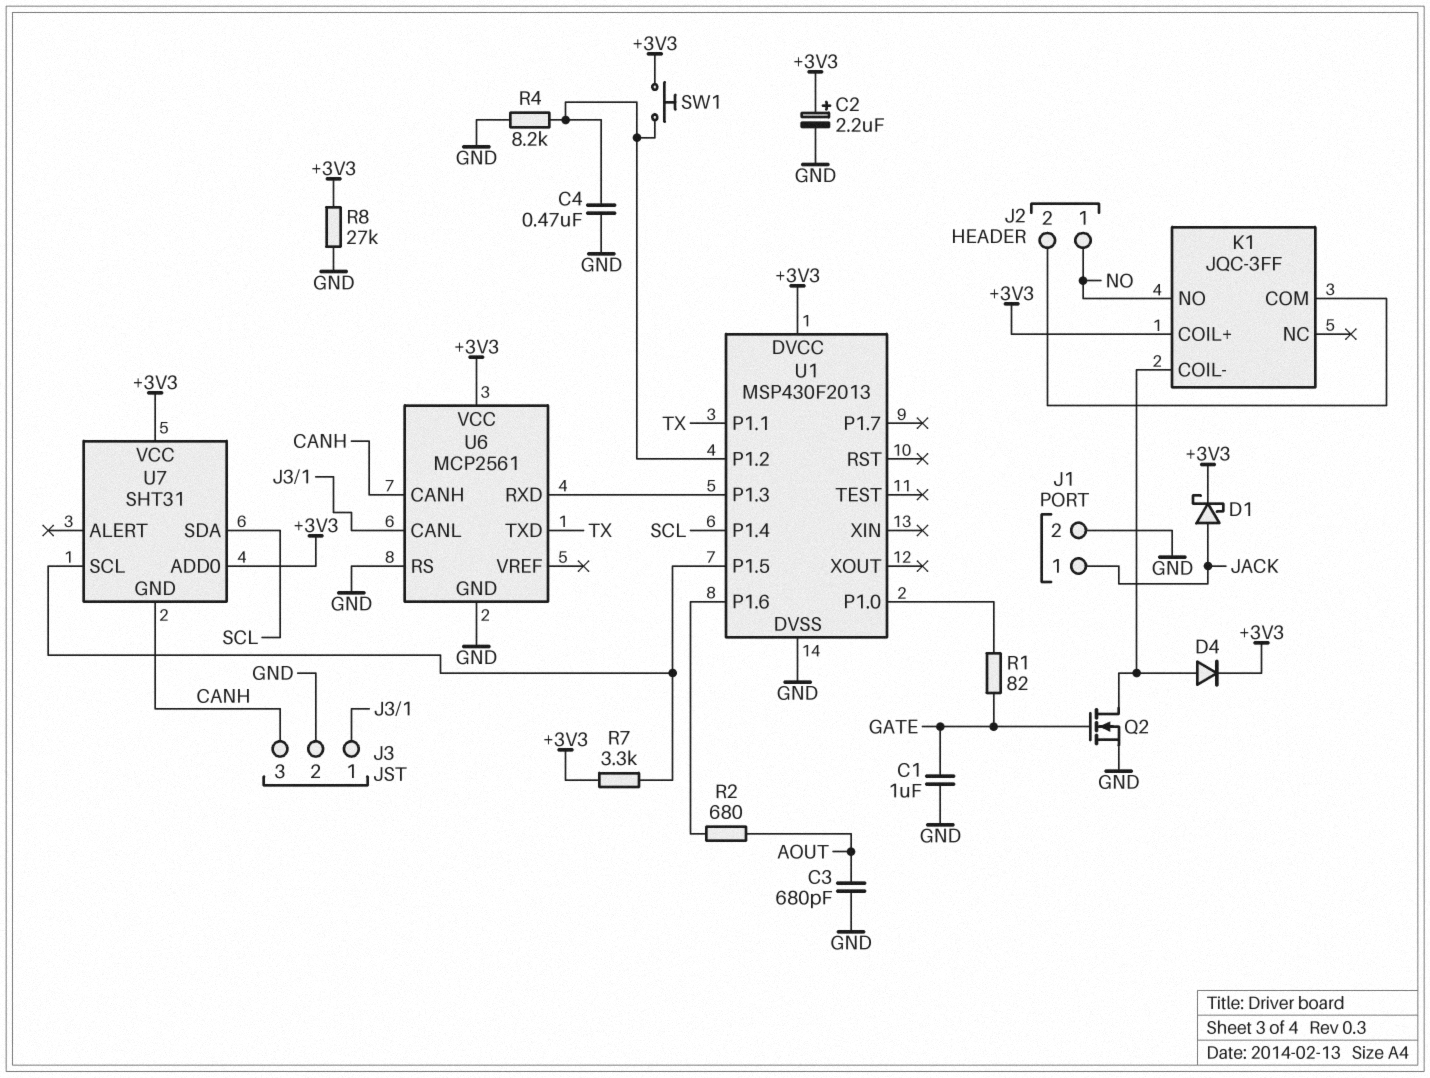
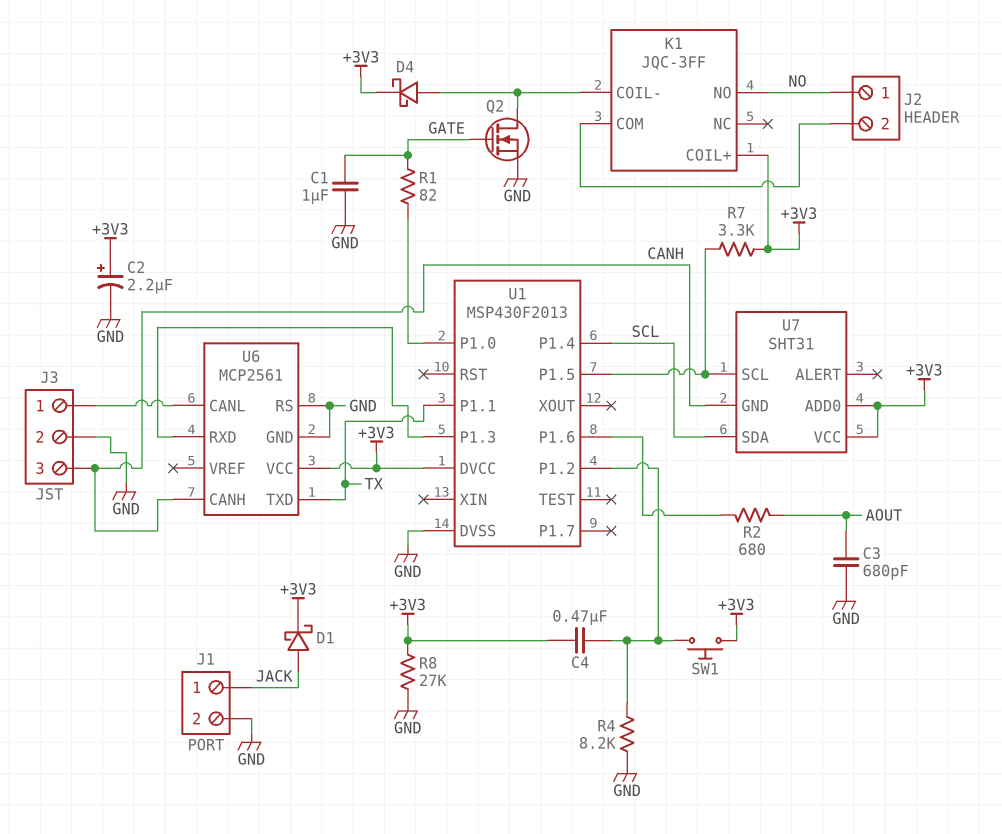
C4: 470nF (GND, U1/P1.2) -> 470nF (+3V3, U1/P1.2)
D4: diode (A K1/COIL-, K +3V3) -> schottky (A K1/COIL-, K +3V3)

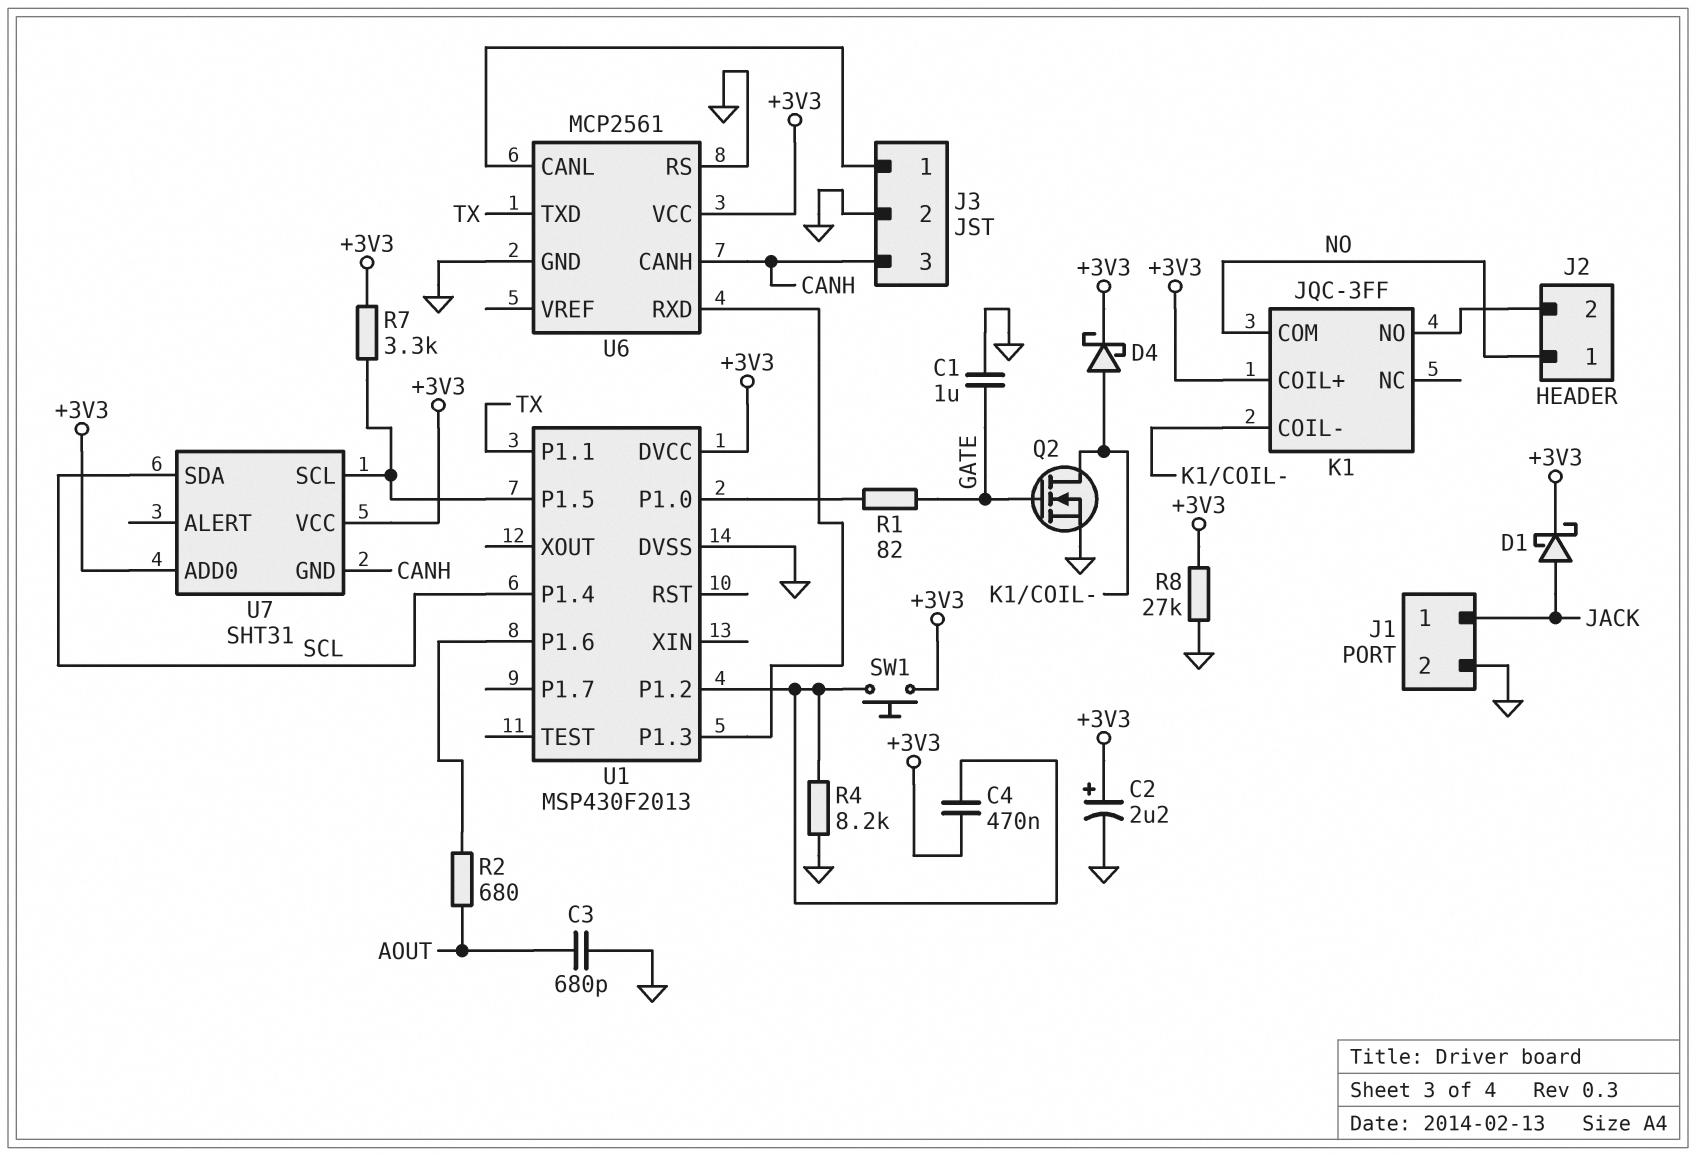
K1 pin COM: J2/2 -> NO
K1 pin NO: NO -> J2/2

